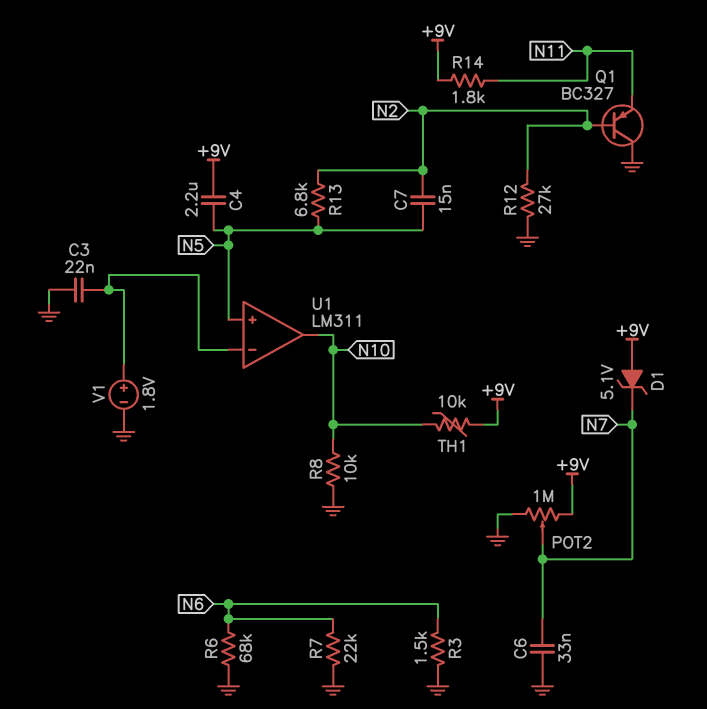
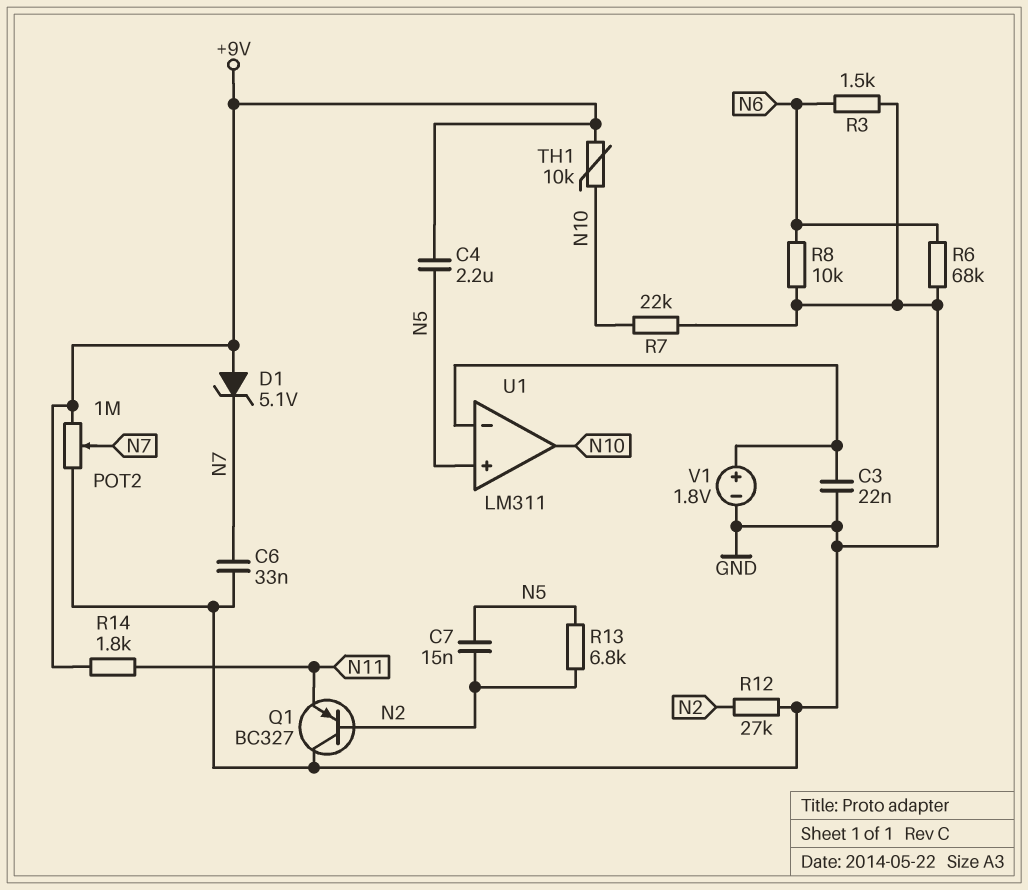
R7: 22k (GND, N6) -> 22k (GND, N10)
R8: 10k (GND, N10) -> 10k (GND, N6)

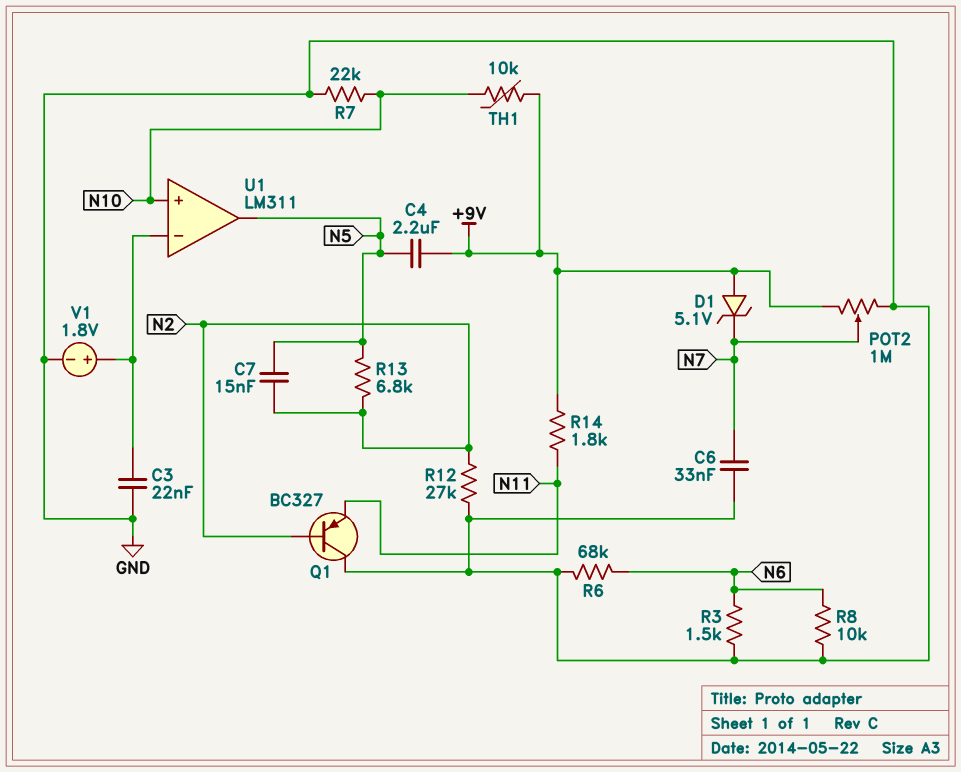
U1 pin in+: N5 -> N10
U1 pin out: N10 -> N5

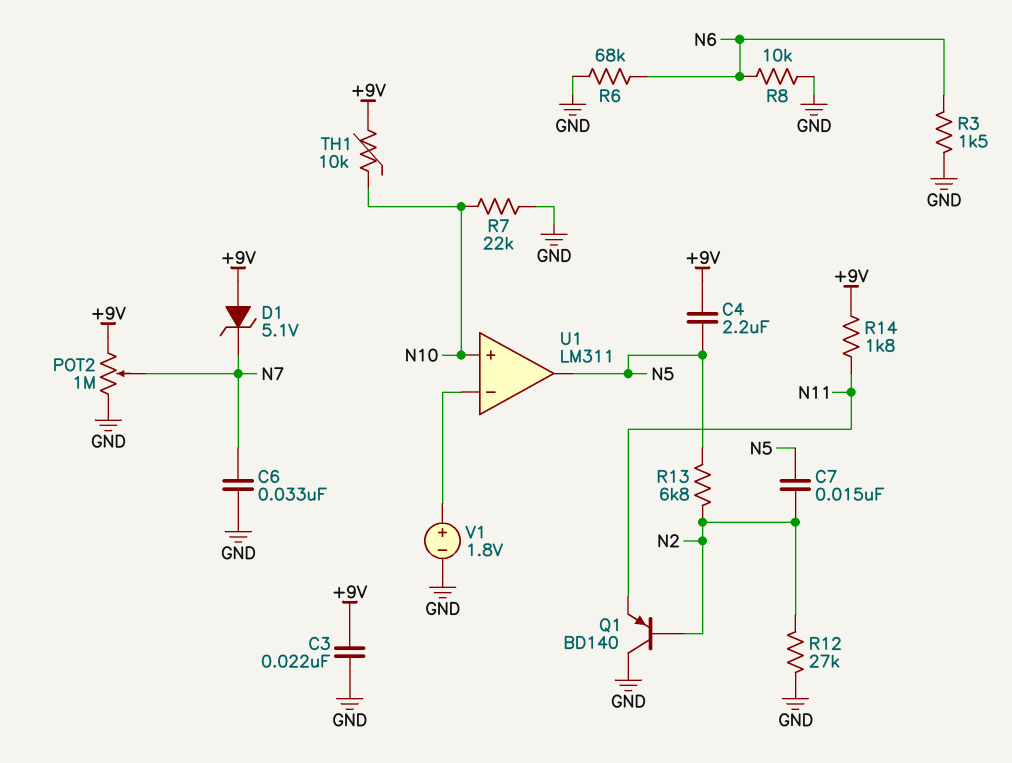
C3: 22nF (GND, U1/in-) -> 22nF (+9V, GND)
Q1: PNP BC327 (B N2, C GND, E N11) -> PNP BD140 (B N2, C GND, E N11)

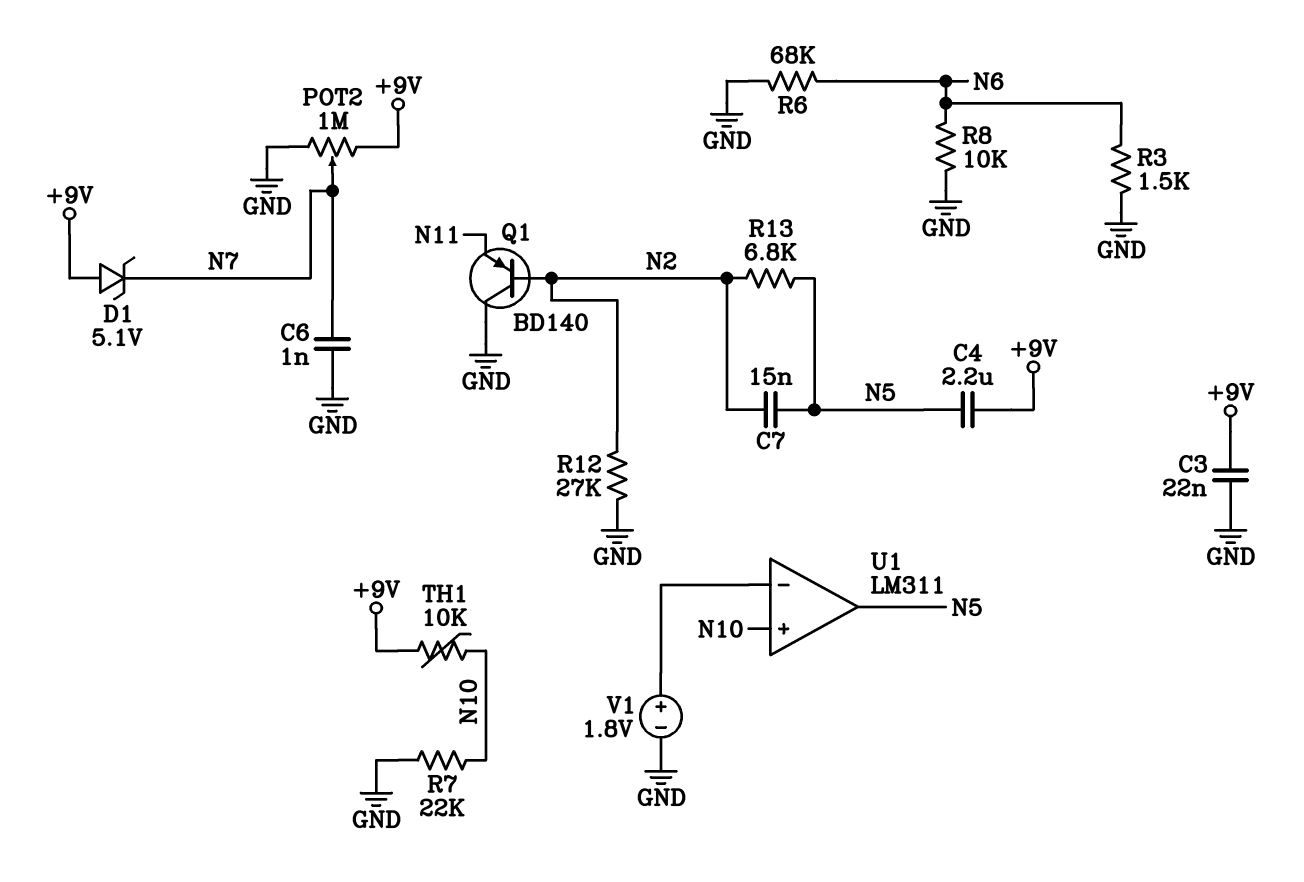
C6: 33nF (GND, N7) -> 1nF (GND, N7)
R14: 1.8k (+9V, N11) -> none

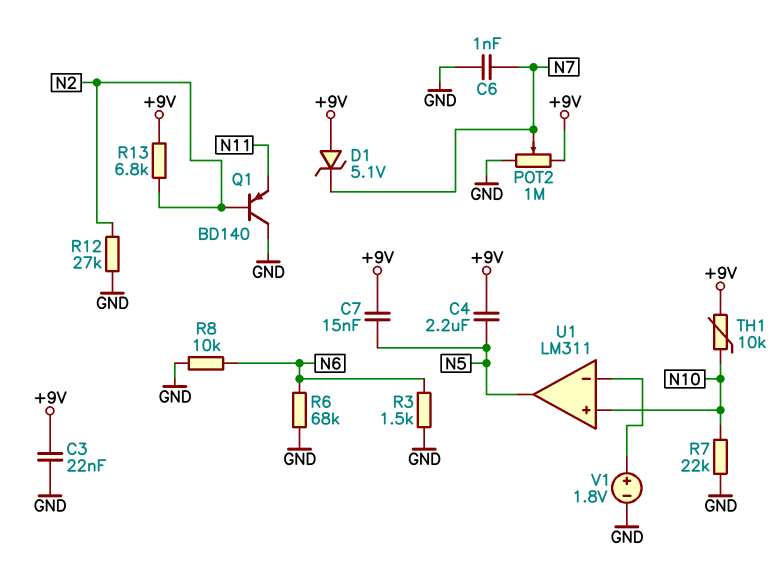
C7: 15nF (N2, N5) -> 15nF (+9V, N5)
R13: 6.8k (N2, N5) -> 6.8k (+9V, N2)

